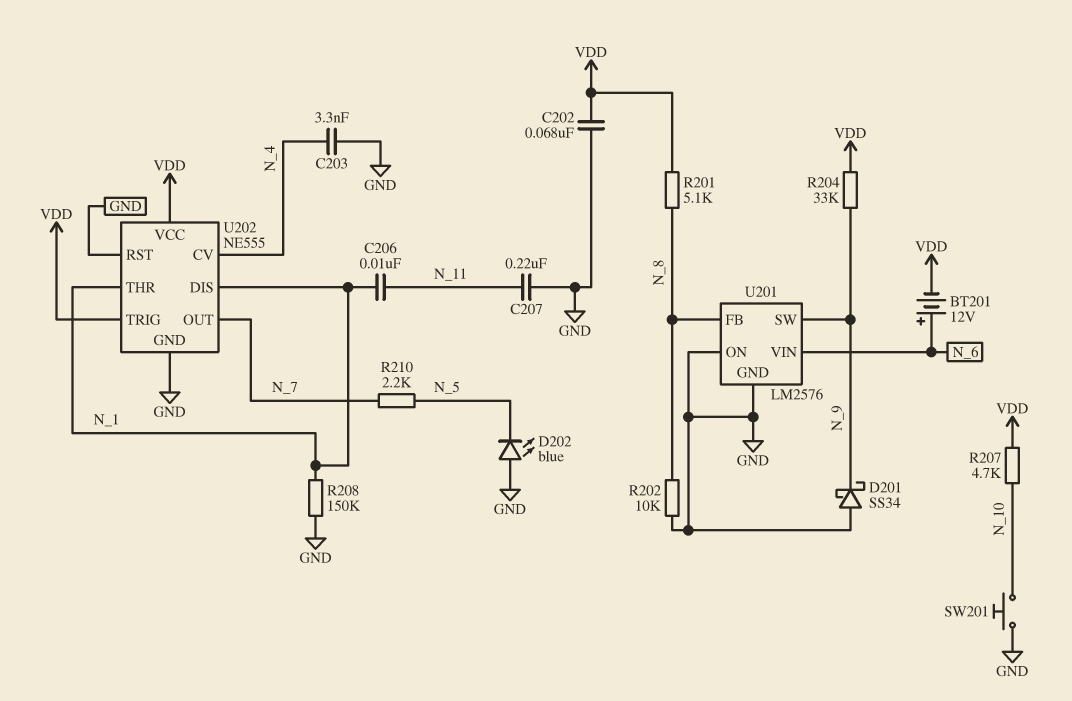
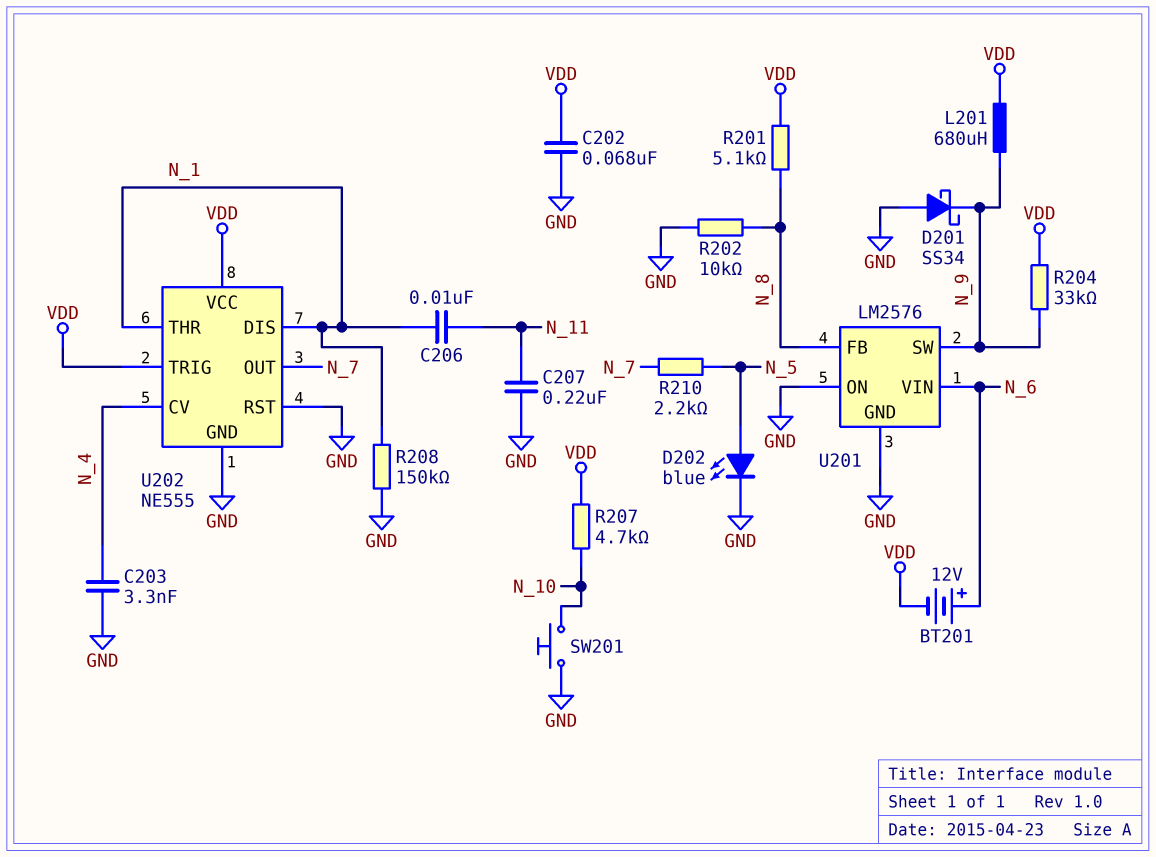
D202: LED blue (A GND, K N_5) -> LED blue (A N_5, K GND)
L201: none -> 680uH (N_9, VDD)

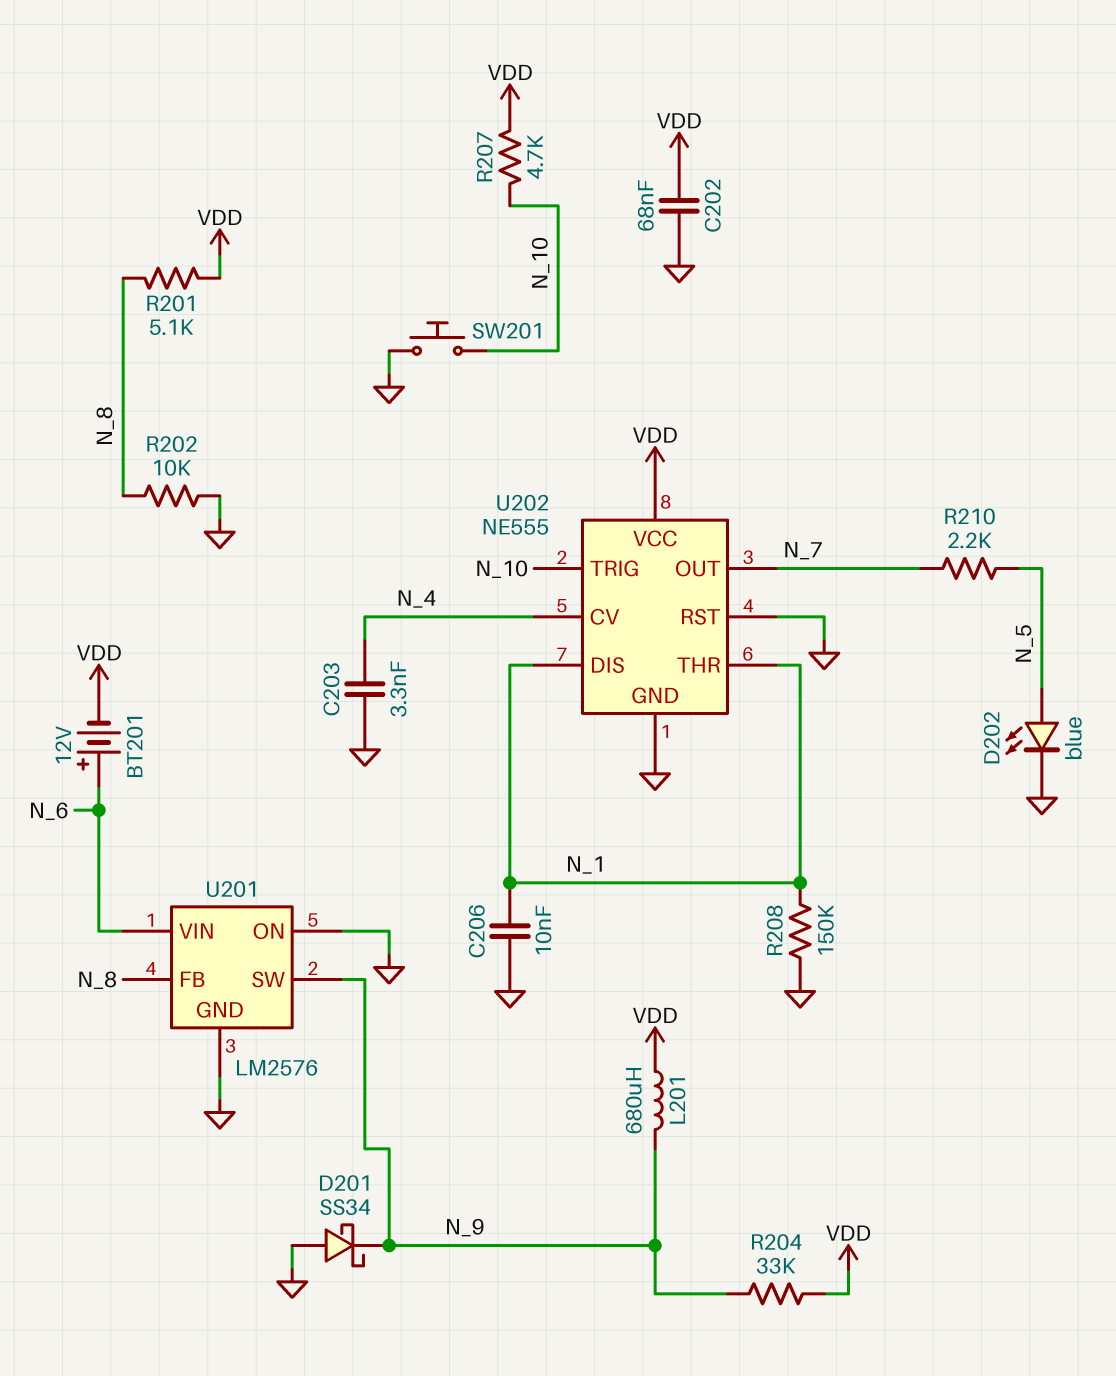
C206: 10nF (N_1, N_11) -> 10nF (GND, N_1)
C207: 220nF (GND, N_11) -> none
U202 pin TRIG: VDD -> N_10

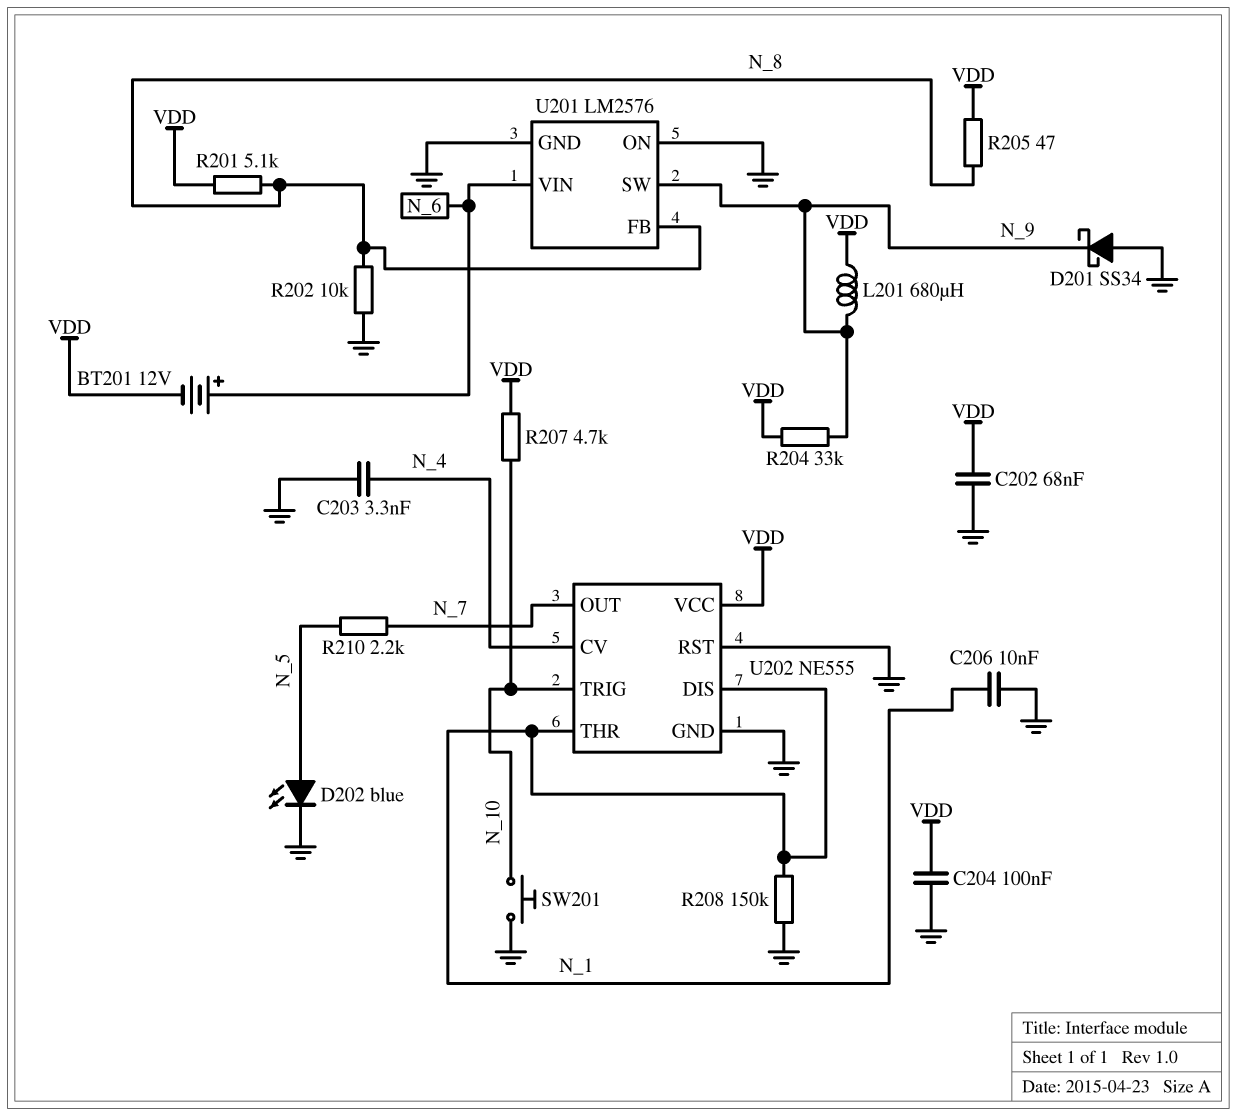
C204: none -> 100nF (GND, VDD)
R205: none -> 47 (N_8, VDD)

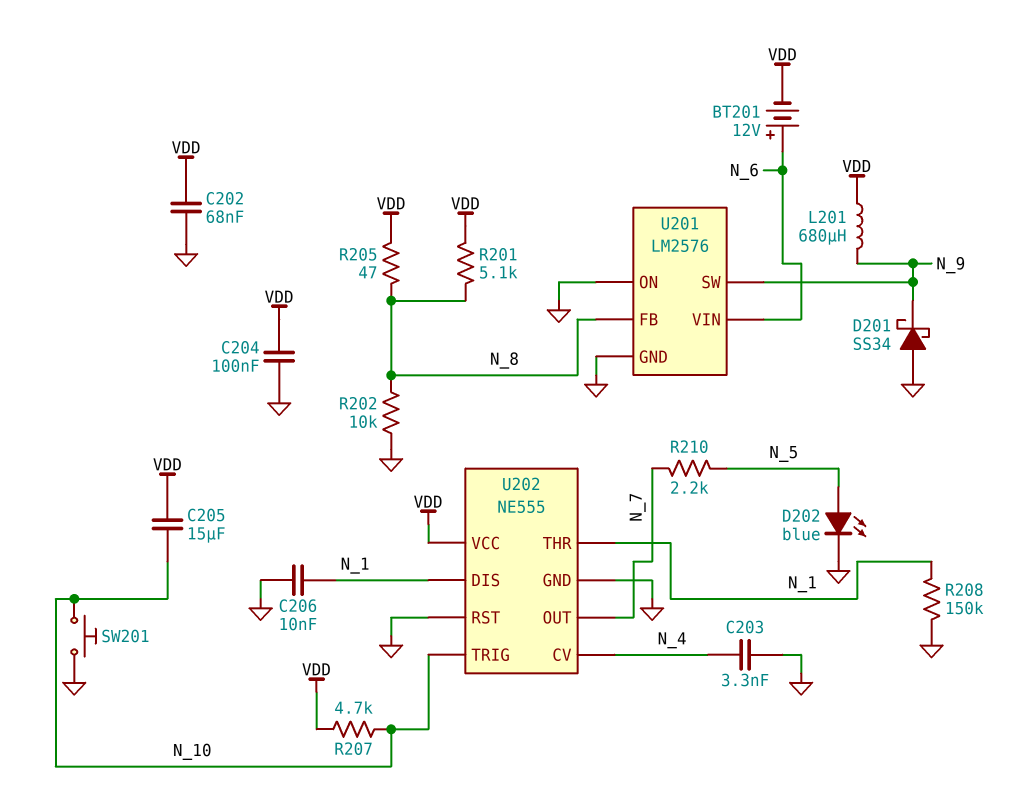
C205: none -> 15uF (N_10, VDD)
R204: 33k (N_9, VDD) -> none

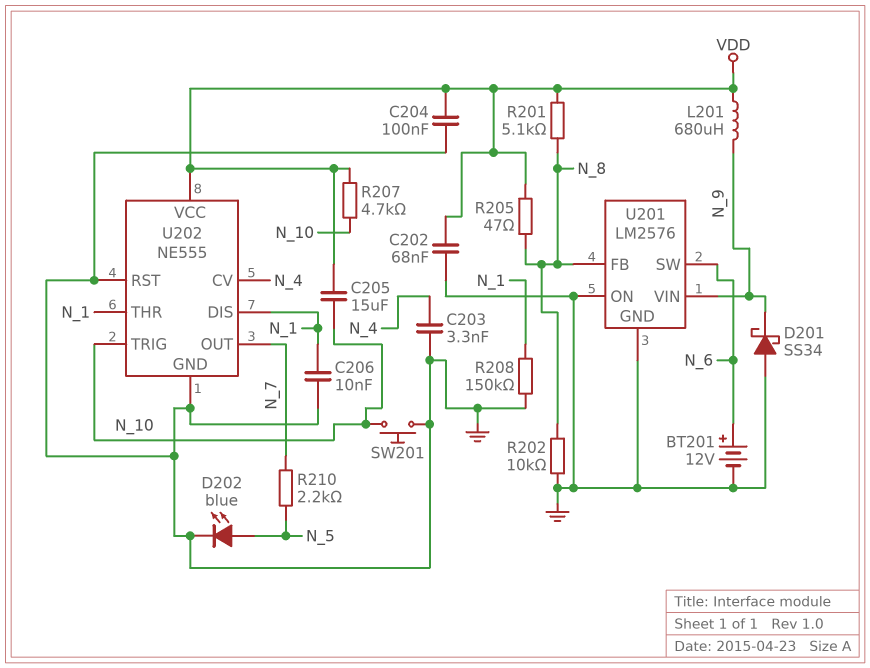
BT201: 12V (plus N_6, minus VDD) -> 12V (plus N_6, minus GND)
U201 pin SW: N_9 -> N_6
U201 pin VIN: N_6 -> N_9

